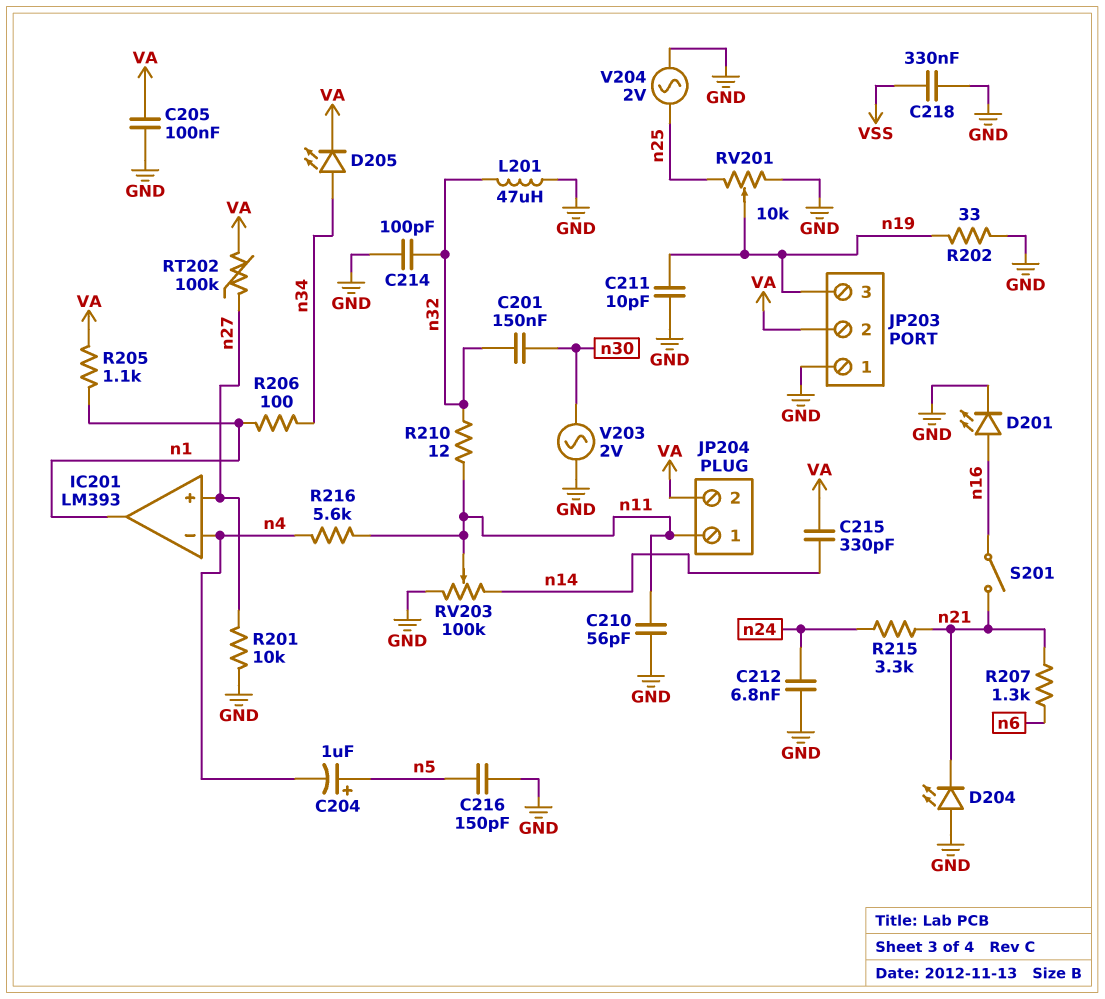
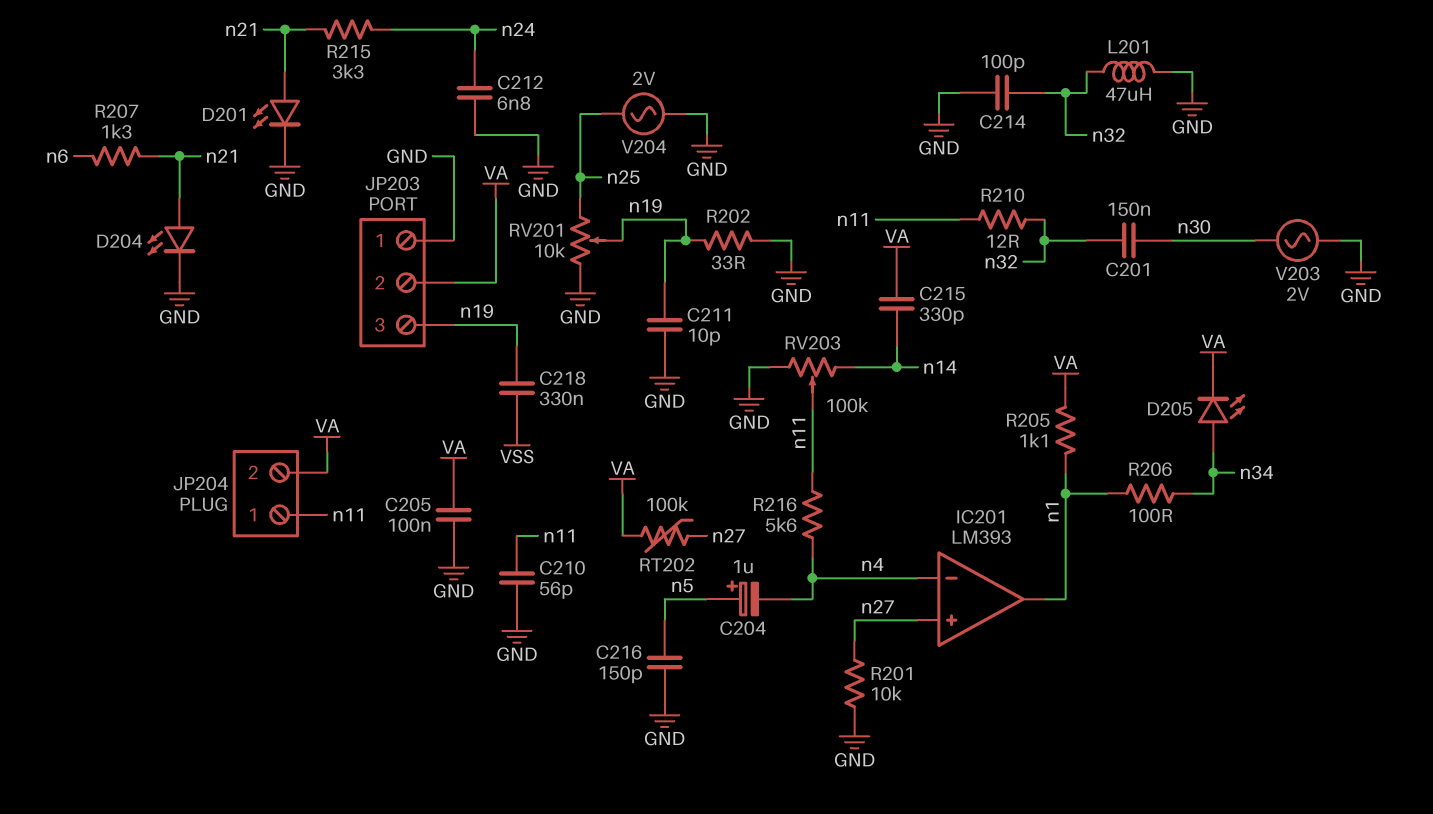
C218: 330nF (GND, VSS) -> 330nF (VSS, n19)
D201: LED (A n16, K GND) -> LED (A n21, K GND)
D204: LED (A GND, K n21) -> LED (A n21, K GND)
S201: switch (n16, n21) -> none

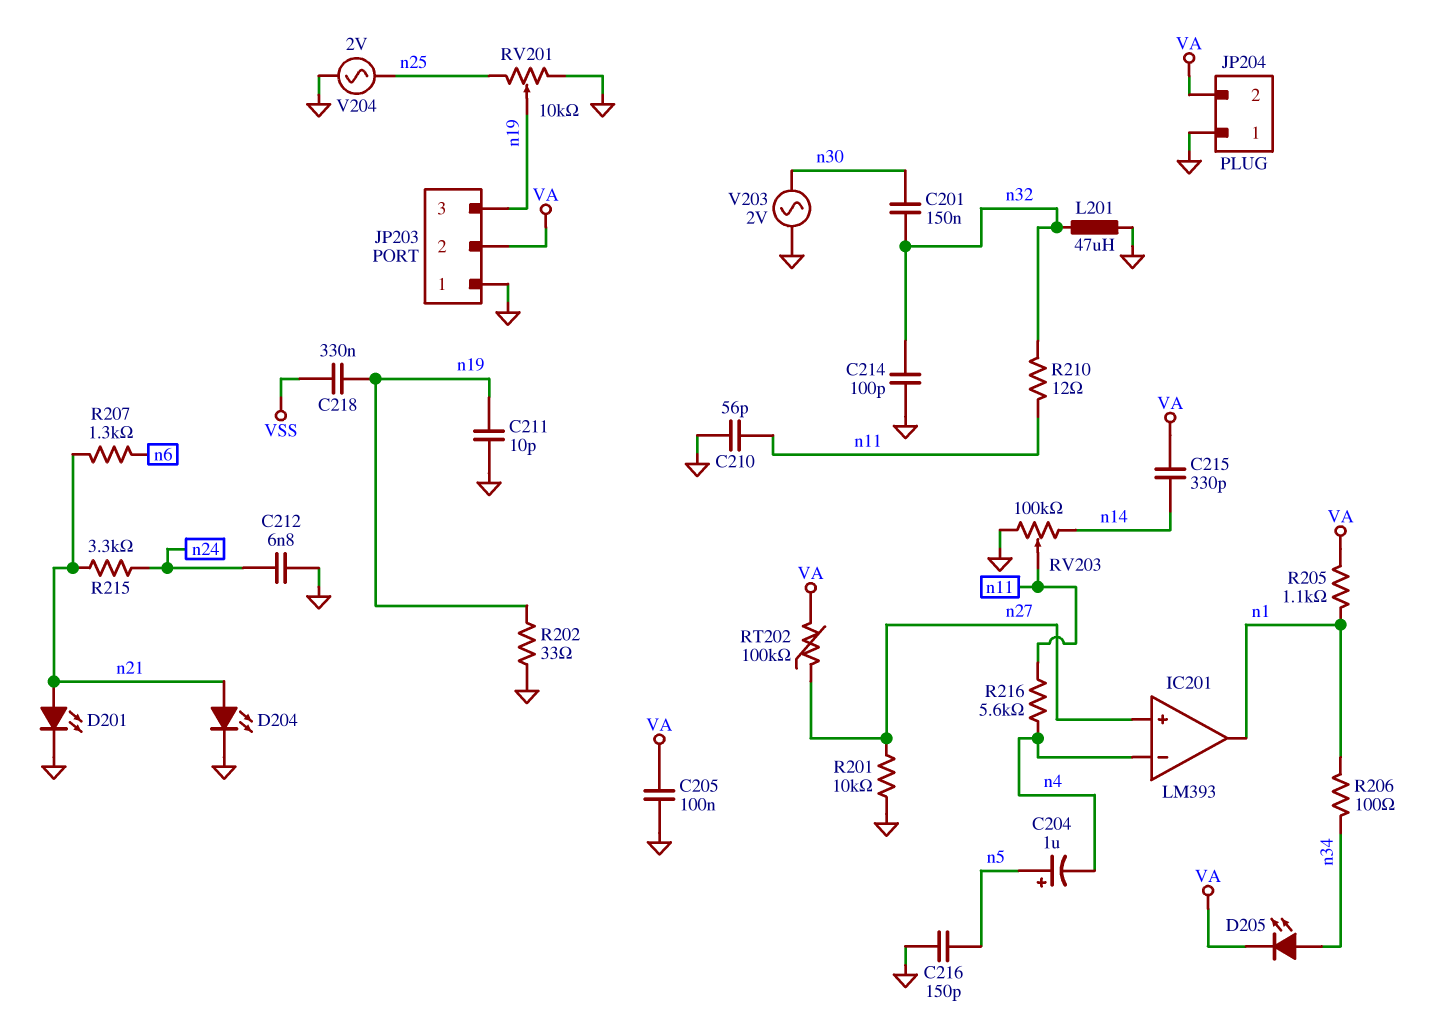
JP204 pin 1: n11 -> GND

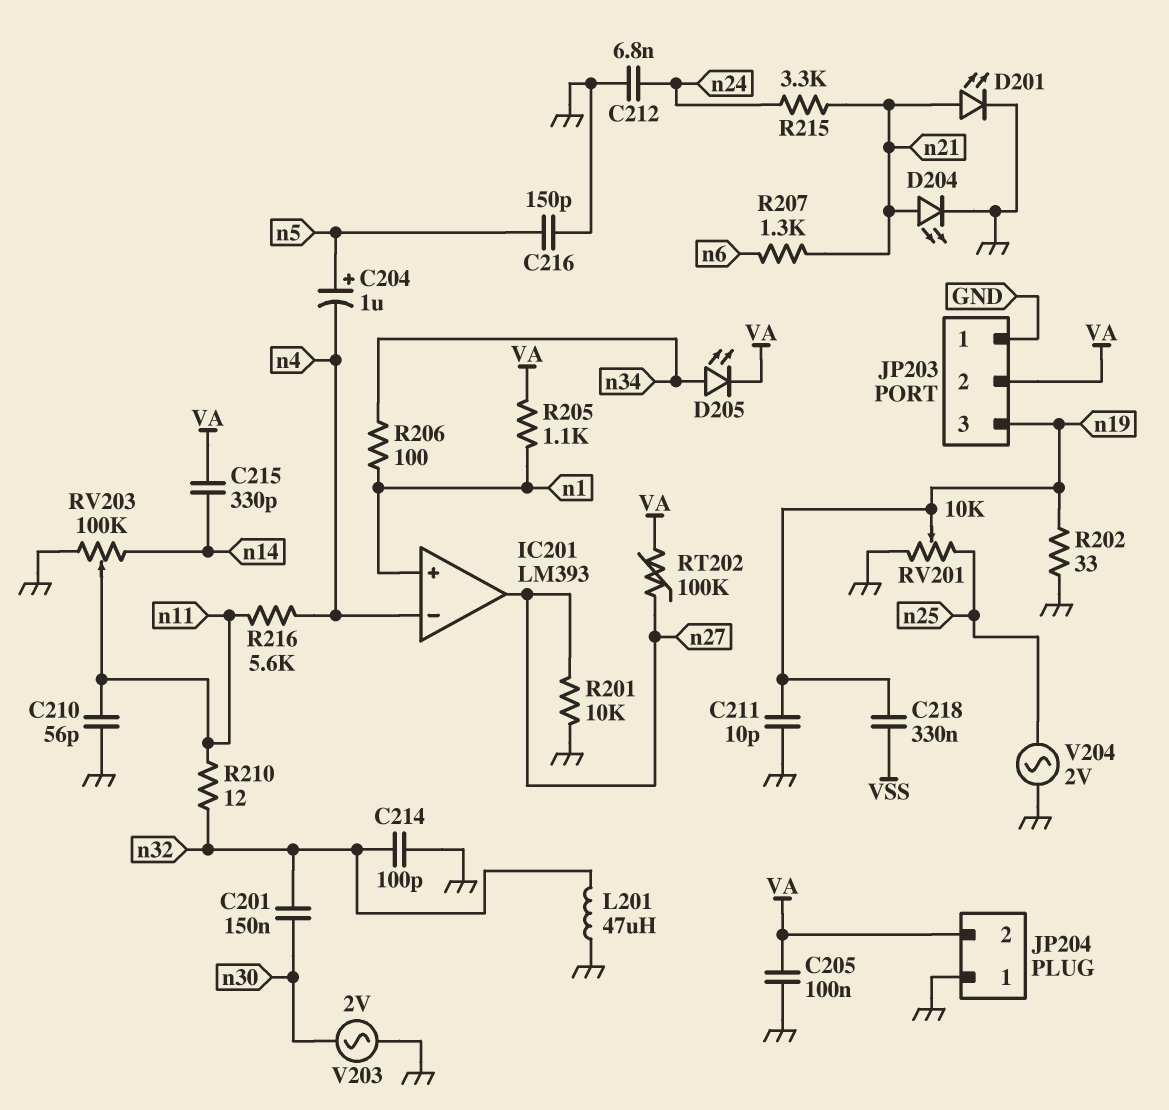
IC201 pin in+: n27 -> n1
IC201 pin out: n1 -> n27

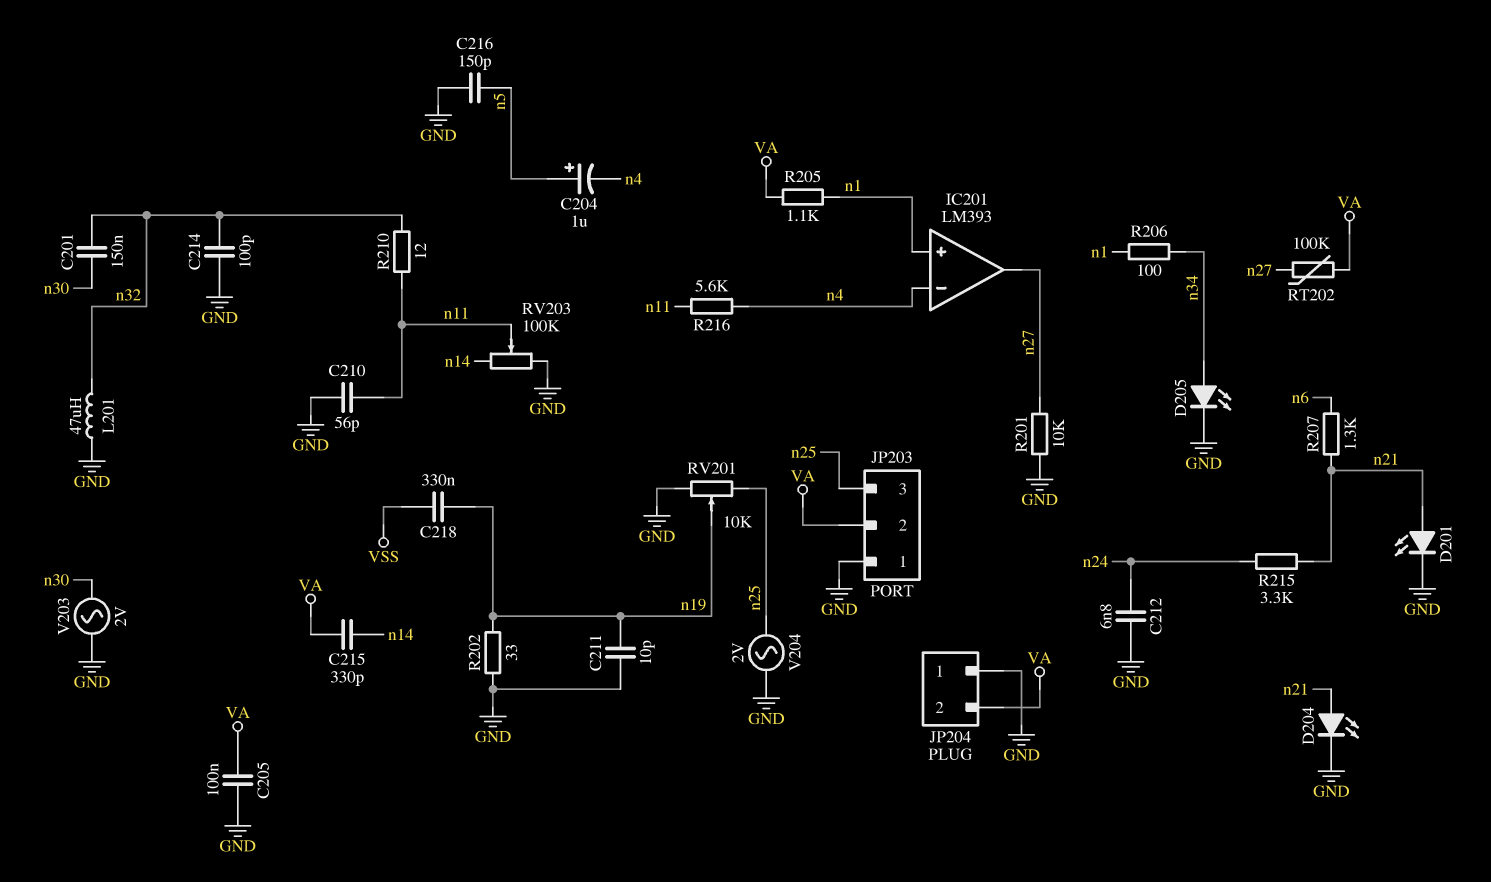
D205: LED (A n34, K VA) -> LED (A n34, K GND)
JP203 pin 3: n19 -> n25

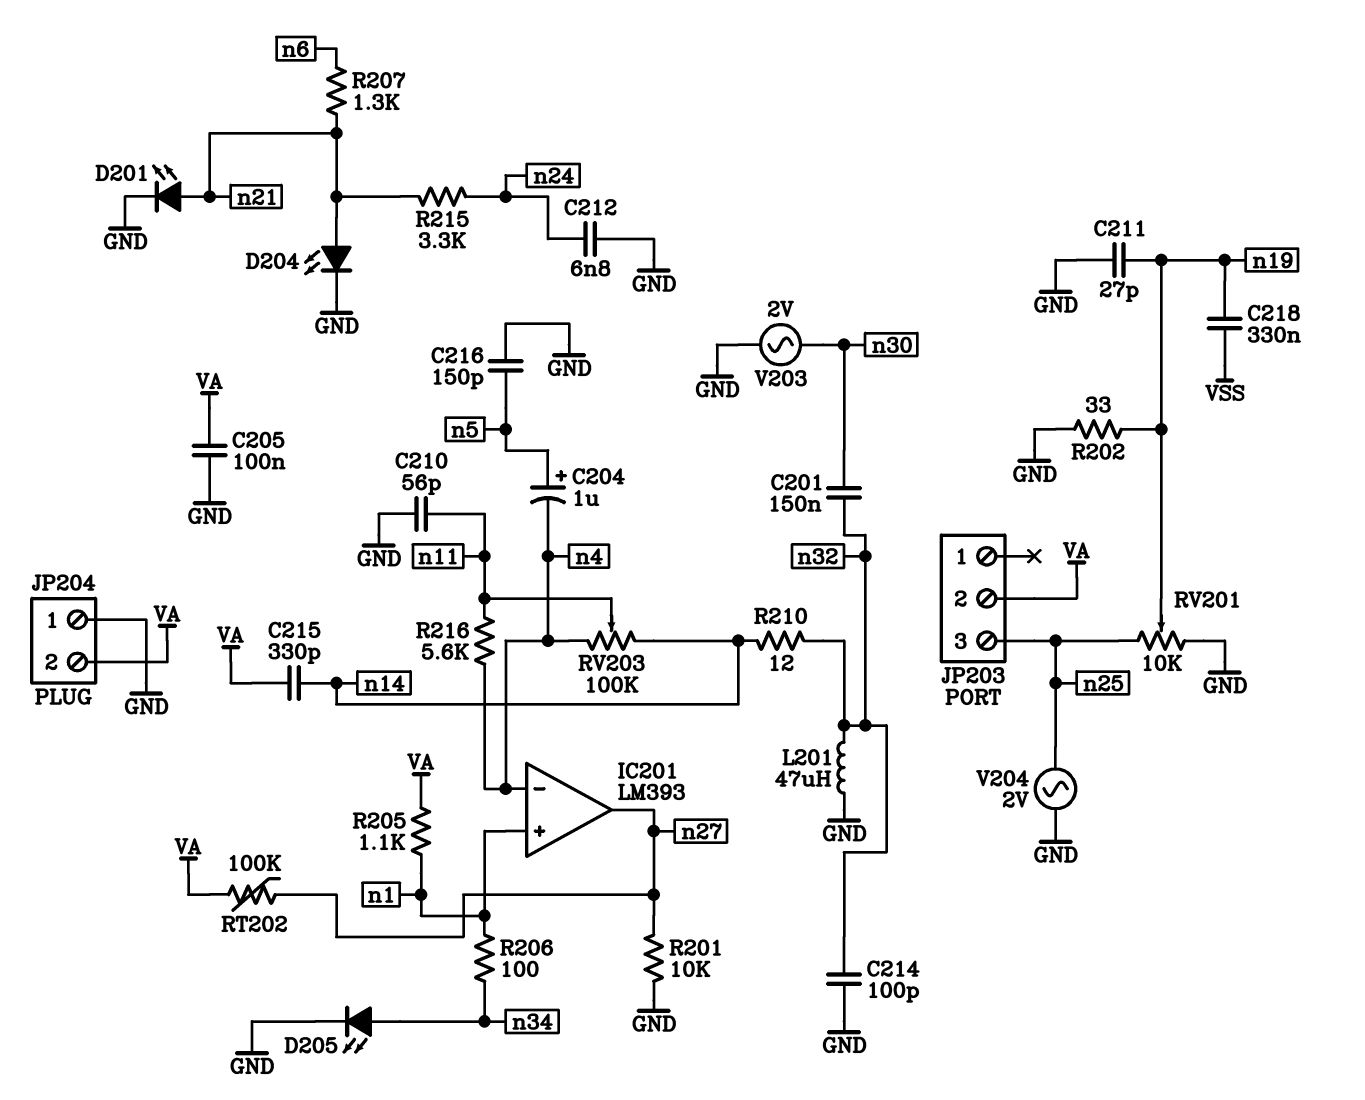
C211: 10pF (GND, n19) -> 27pF (GND, n19)
JP203 pin 1: GND -> none
R210: 12 (n11, n32) -> 12 (n14, n32)
RV203: 100k (GND, n14, wiper n11) -> 100k (n4, n14, wiper n11)

